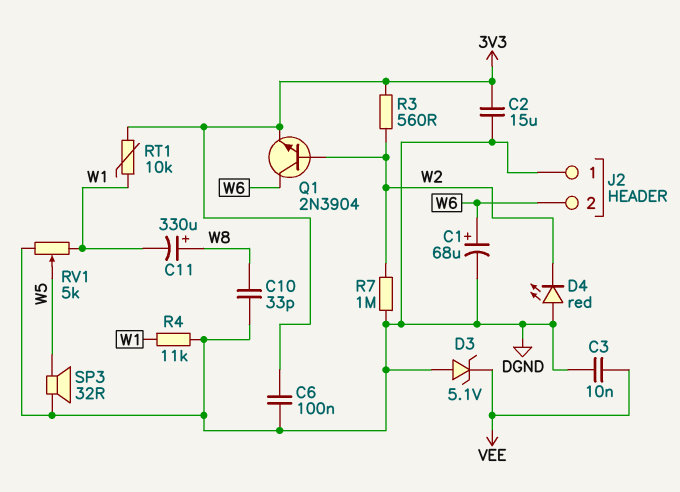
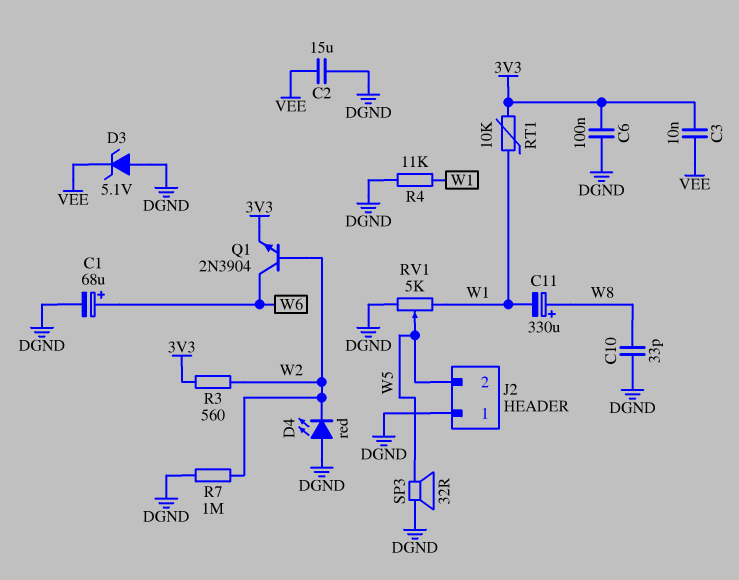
C2: 15uF (3V3, DGND) -> 15uF (DGND, VEE)
C3: 10nF (DGND, VEE) -> 10nF (3V3, VEE)
J2 pin 2: W6 -> W5

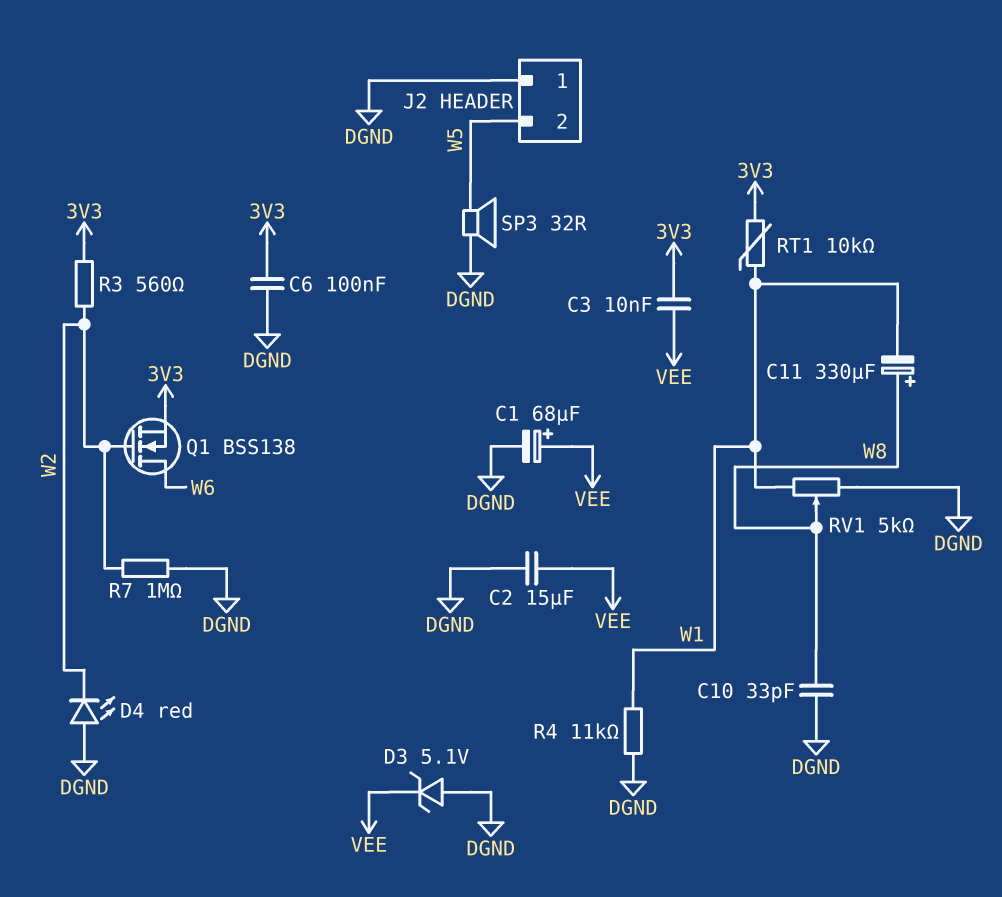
C1: 68uF (plus W6, minus DGND) -> 68uF (plus VEE, minus DGND)
Q1: NPN 2N3904 (B W2, C W6, E 3V3) -> NMOS BSS138 (G W2, D W6, S 3V3)
RV1: 5k (DGND, W1, wiper W5) -> 5k (DGND, W1, wiper W8)

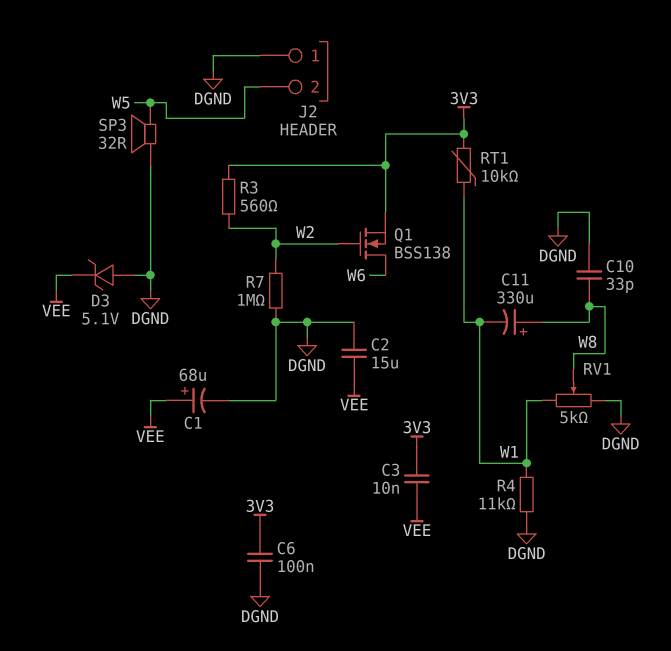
D4: LED red (A DGND, K W2) -> none

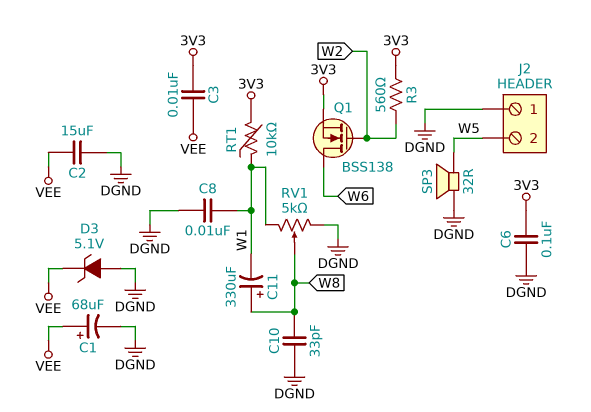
C8: none -> 10nF (DGND, W1)
R4: 11k (DGND, W1) -> none
R7: 1M (DGND, W2) -> none

